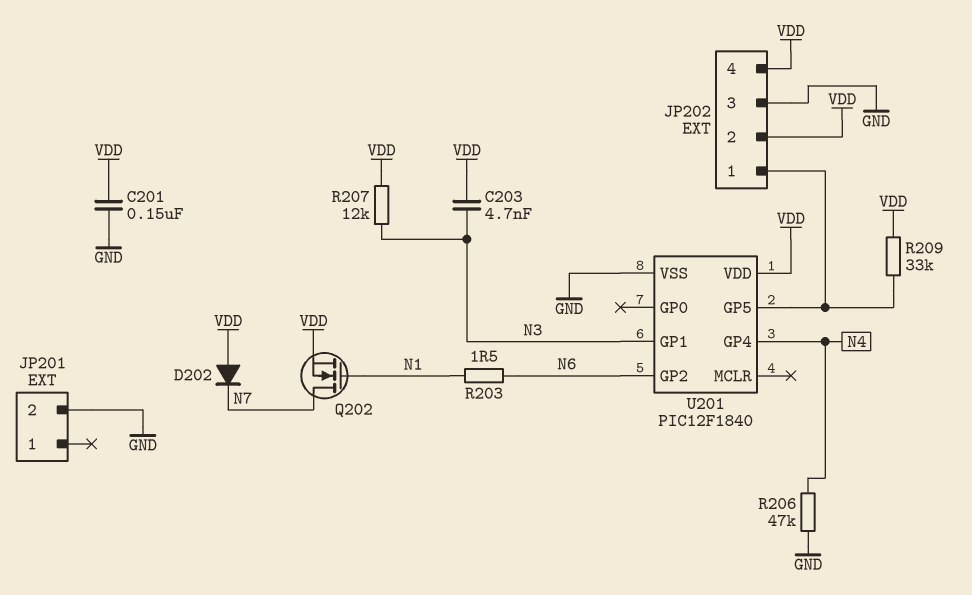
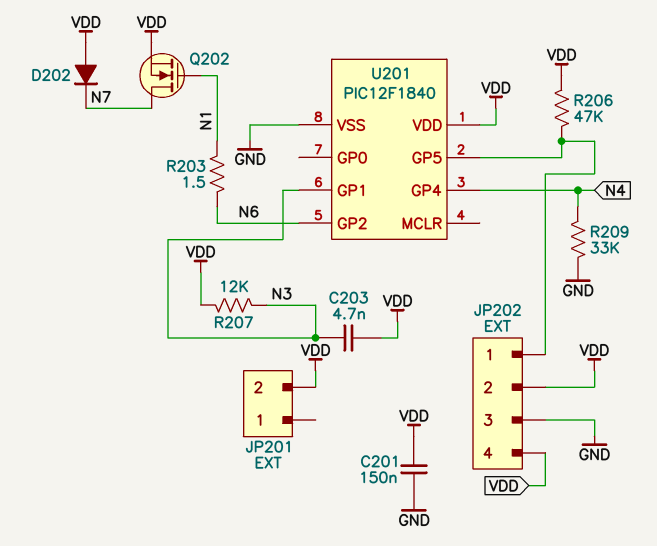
JP201 pin 2: GND -> VDD
R206: 47k (GND, N4) -> 47k (JP202/1, VDD)
R209: 33k (JP202/1, VDD) -> 33k (GND, N4)

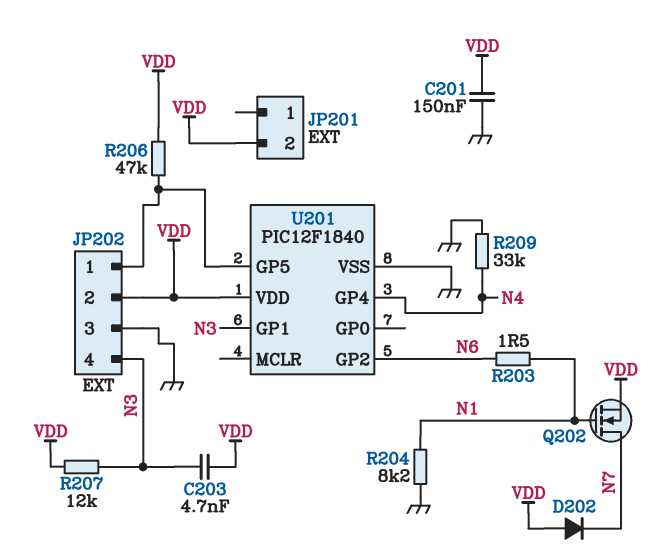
JP202 pin 4: VDD -> N3
R204: none -> 8.2k (GND, N1)

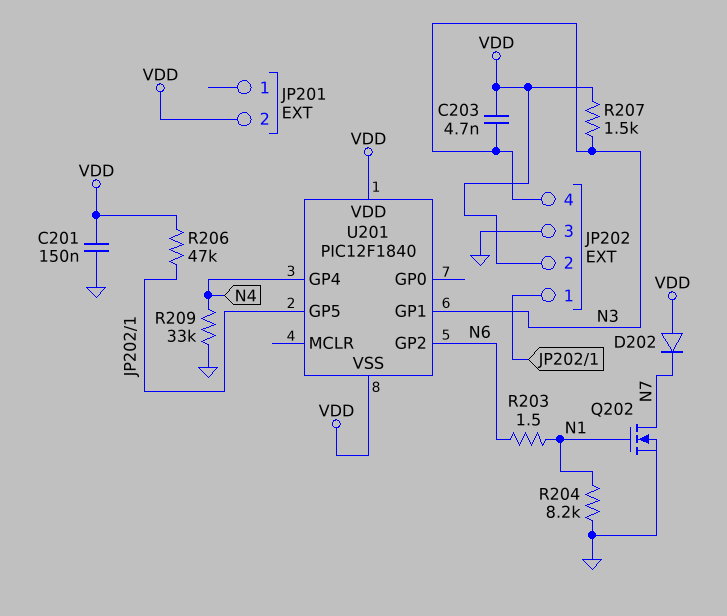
Q202: NMOS (G N1, D N7, S VDD) -> NMOS (G N1, D N7, S GND)
R207: 12k (N3, VDD) -> 1.5k (N3, VDD)
U201 pin VSS: GND -> VDD

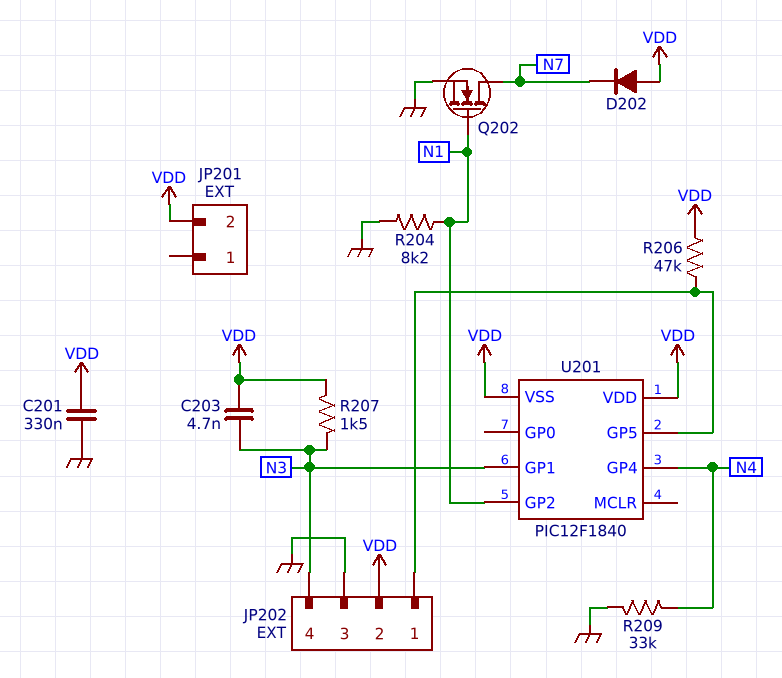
C201: 150nF (GND, VDD) -> 330nF (GND, VDD)
R203: 1.5 (N1, N6) -> none
U201 pin GP2: N6 -> N1

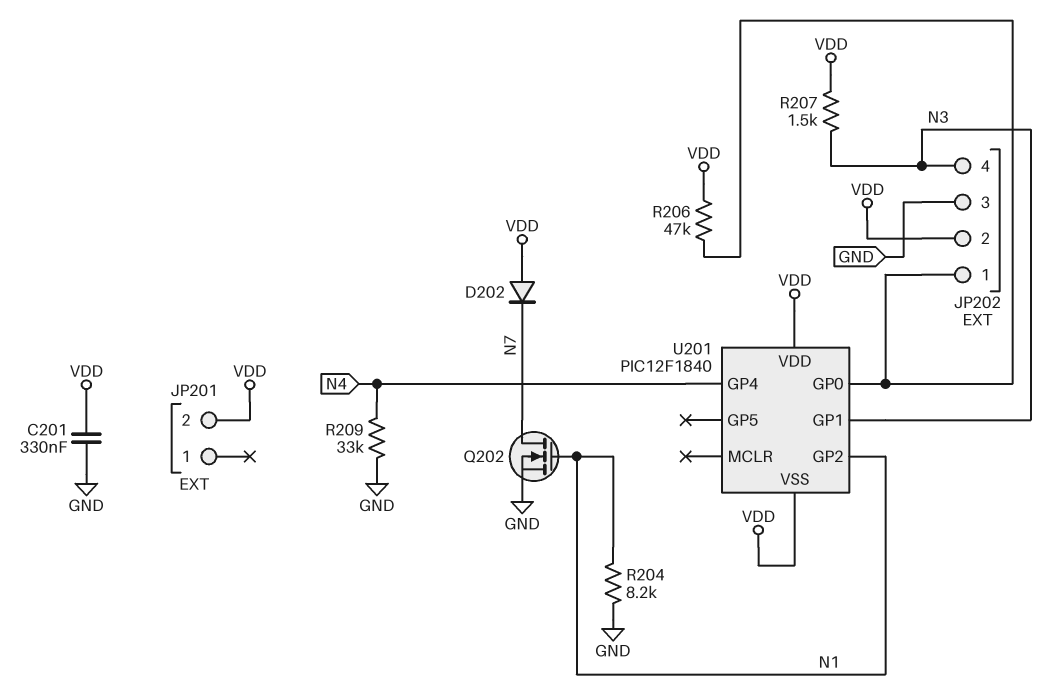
C203: 4.7nF (N3, VDD) -> none
U201 pin GP0: none -> JP202/1
U201 pin GP5: JP202/1 -> none

